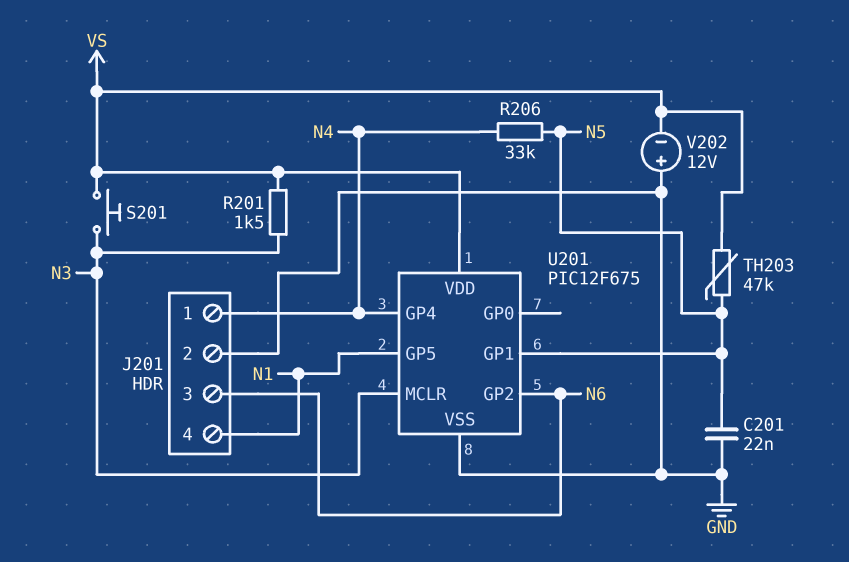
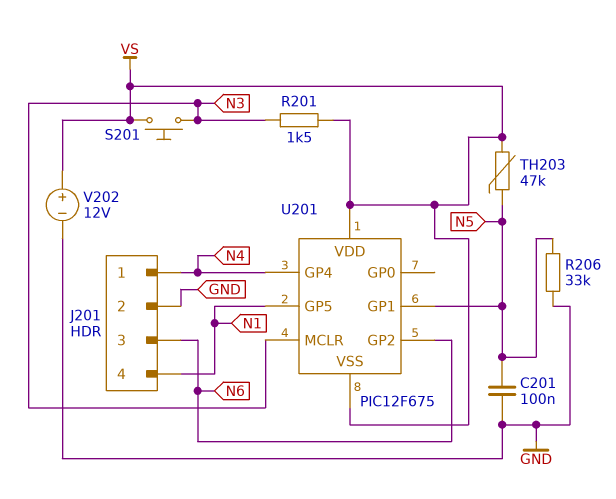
C201: 22nF (GND, N5) -> 100nF (GND, N5)
R206: 33k (N4, N5) -> 33k (GND, N5)
U201 pin VSS: GND -> VS
V202: 12V (plus GND, minus VS) -> 12V (plus VS, minus GND)

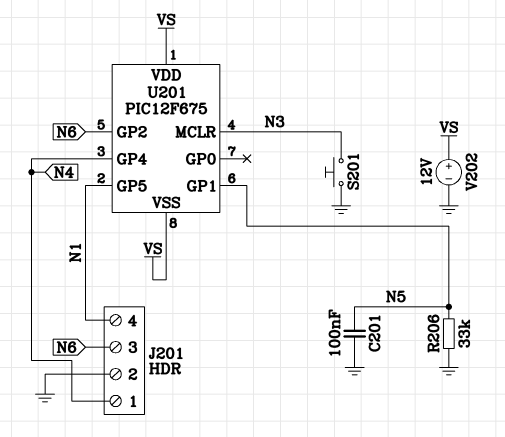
R201: 1.5k (N3, VS) -> none
S201: button (N3, VS) -> button (GND, N3)
TH203: 47k (N5, VS) -> none

